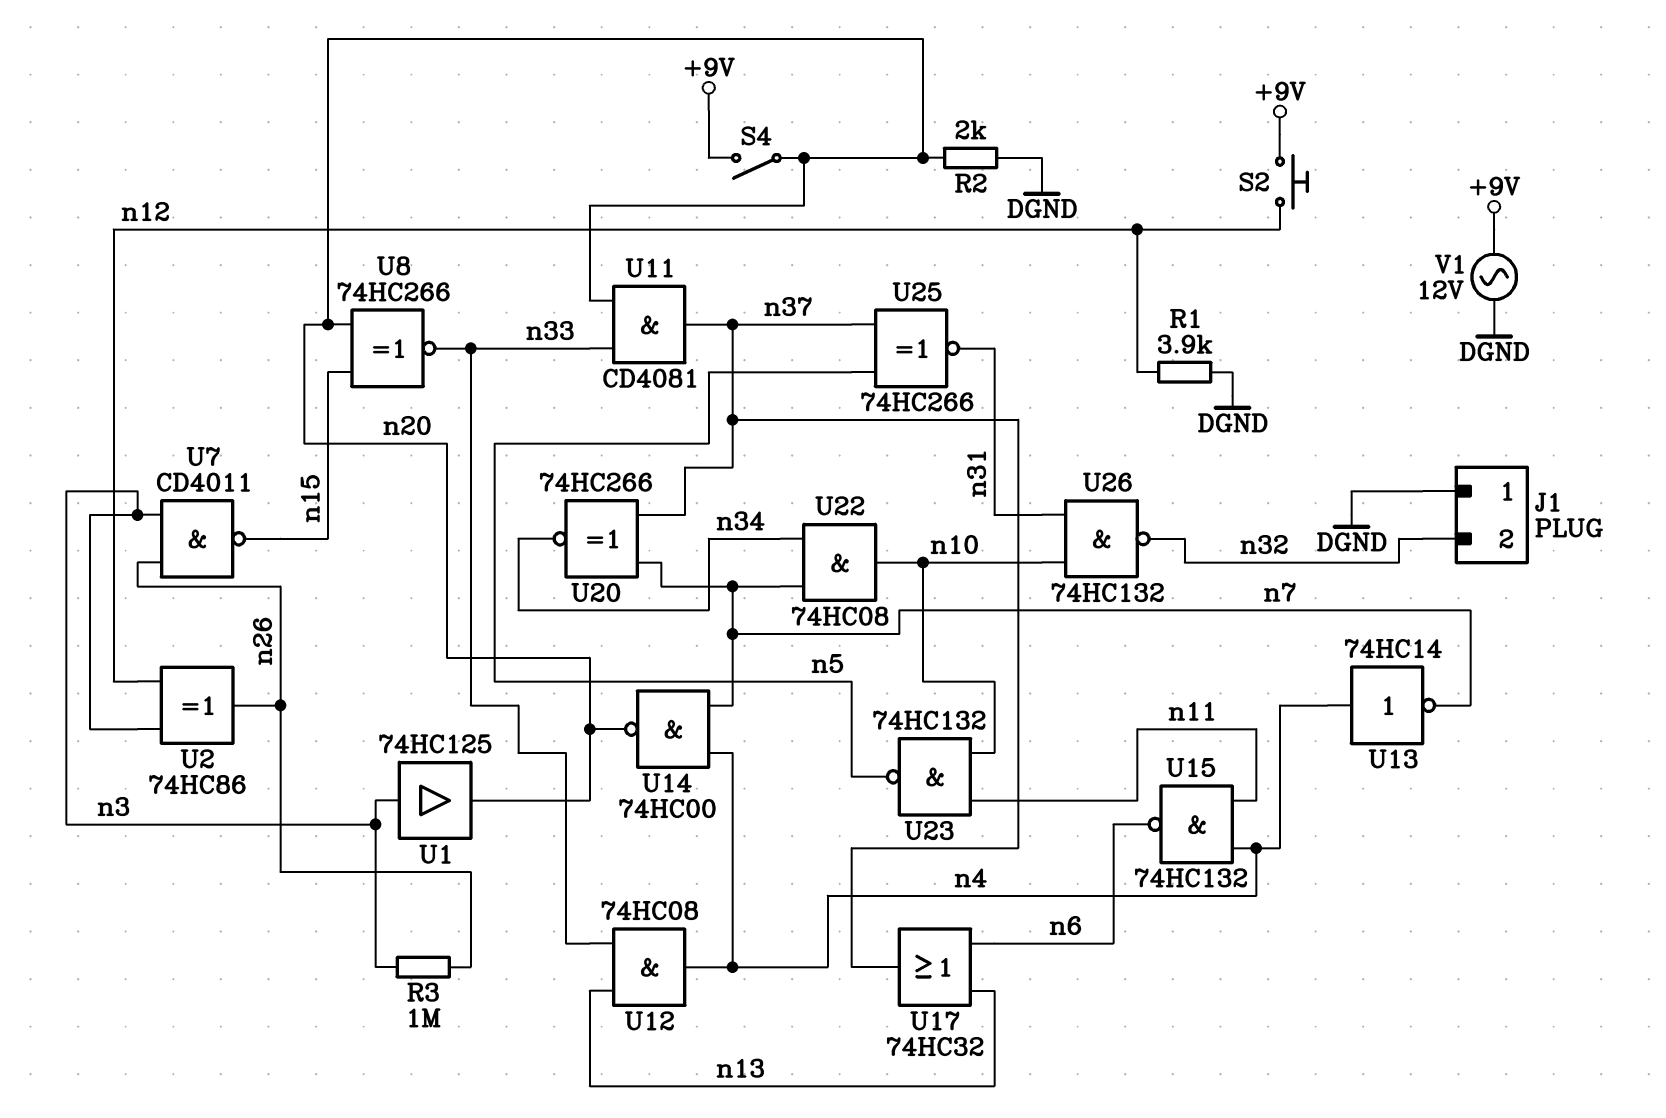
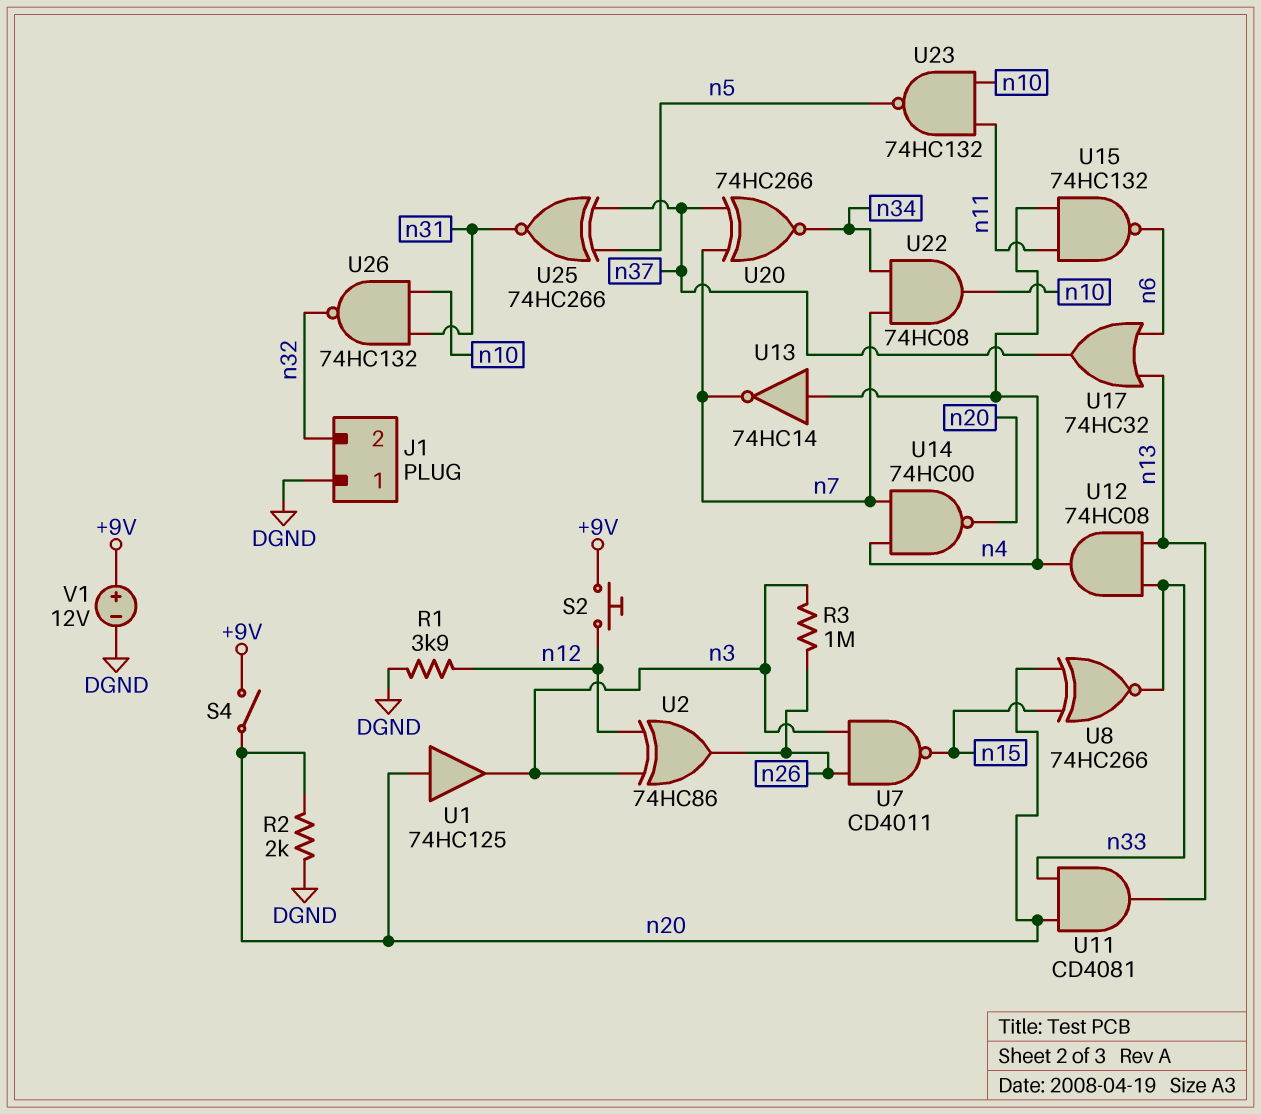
U1: buffer 74HC125 (in n3, out n20) -> buffer 74HC125 (in n20, out n3)
U11: AND CD4081 (in n20, in n33, out n37) -> AND CD4081 (in n20, in n33, out n13)
V1: AC 12V (+9V, DGND) -> 12V (plus +9V, minus DGND)

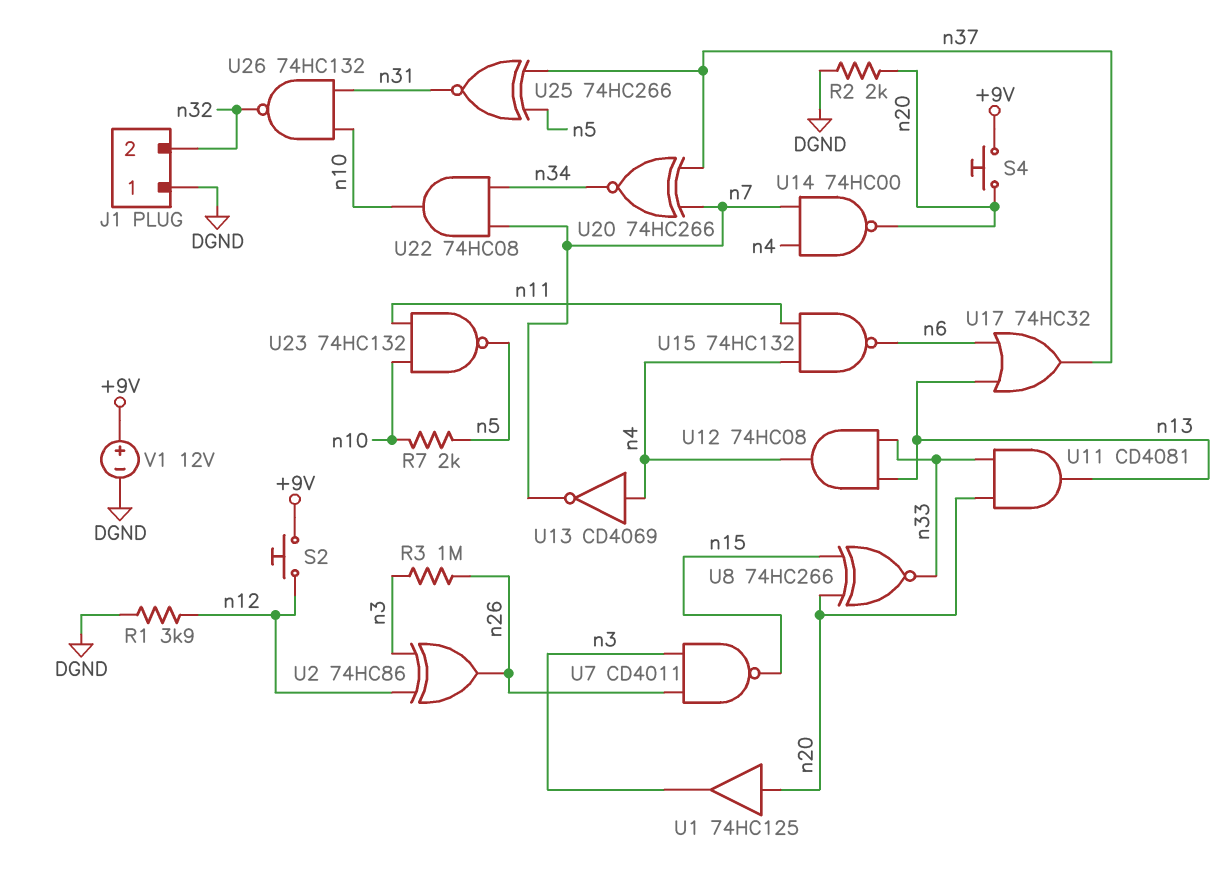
R7: none -> 2k (n5, n10)
S4: switch (+9V, n20) -> button (+9V, n20)
U13: NOT 74HC14 (in n4, out n7) -> NOT CD4069 (in n4, out n7)

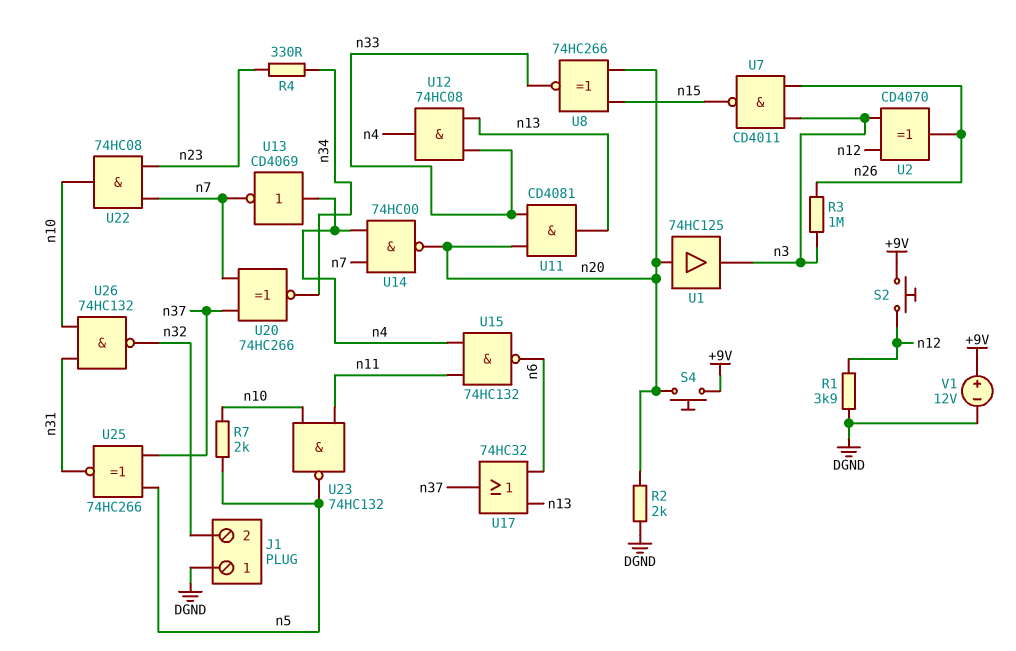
R4: none -> 330 (n23, n34)
U2: XOR 74HC86 (in n3, in n12, out n26) -> XOR CD4070 (in n3, in n12, out n26)
U22: AND 74HC08 (in n7, in n34, out n10) -> AND 74HC08 (in n7, in n23, out n10)

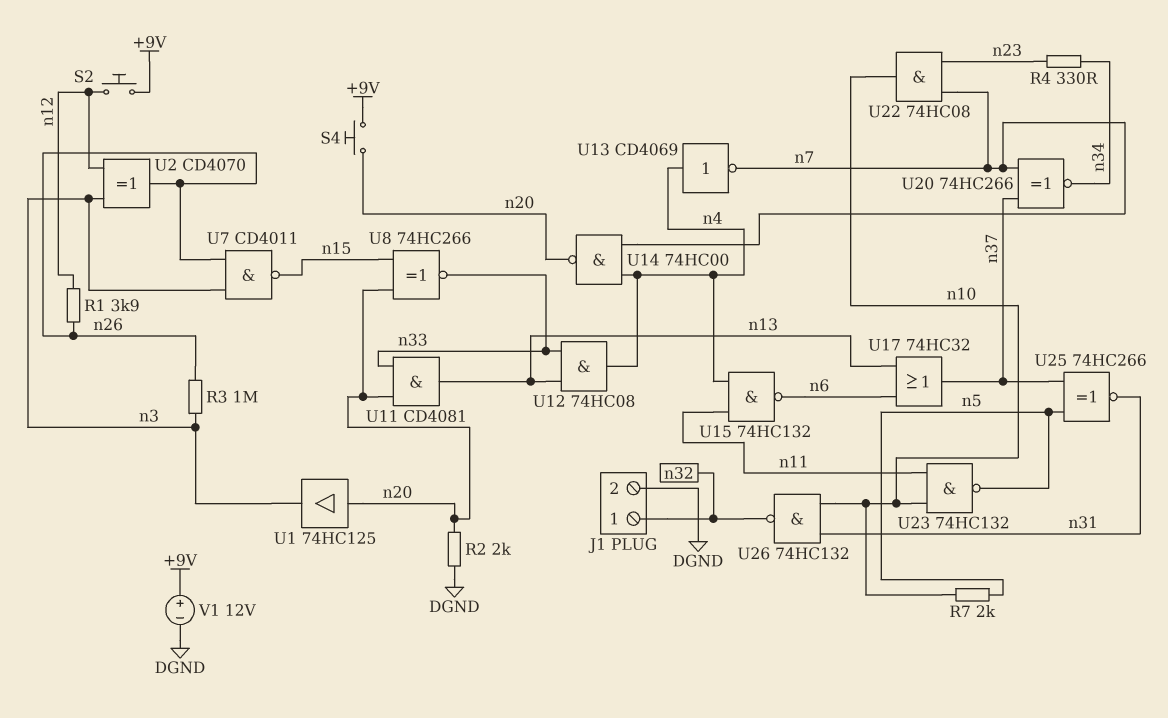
J1 pin 1: DGND -> n32
J1 pin 2: n32 -> DGND
R1: 3.9k (DGND, n12) -> 3.9k (n12, n26)

